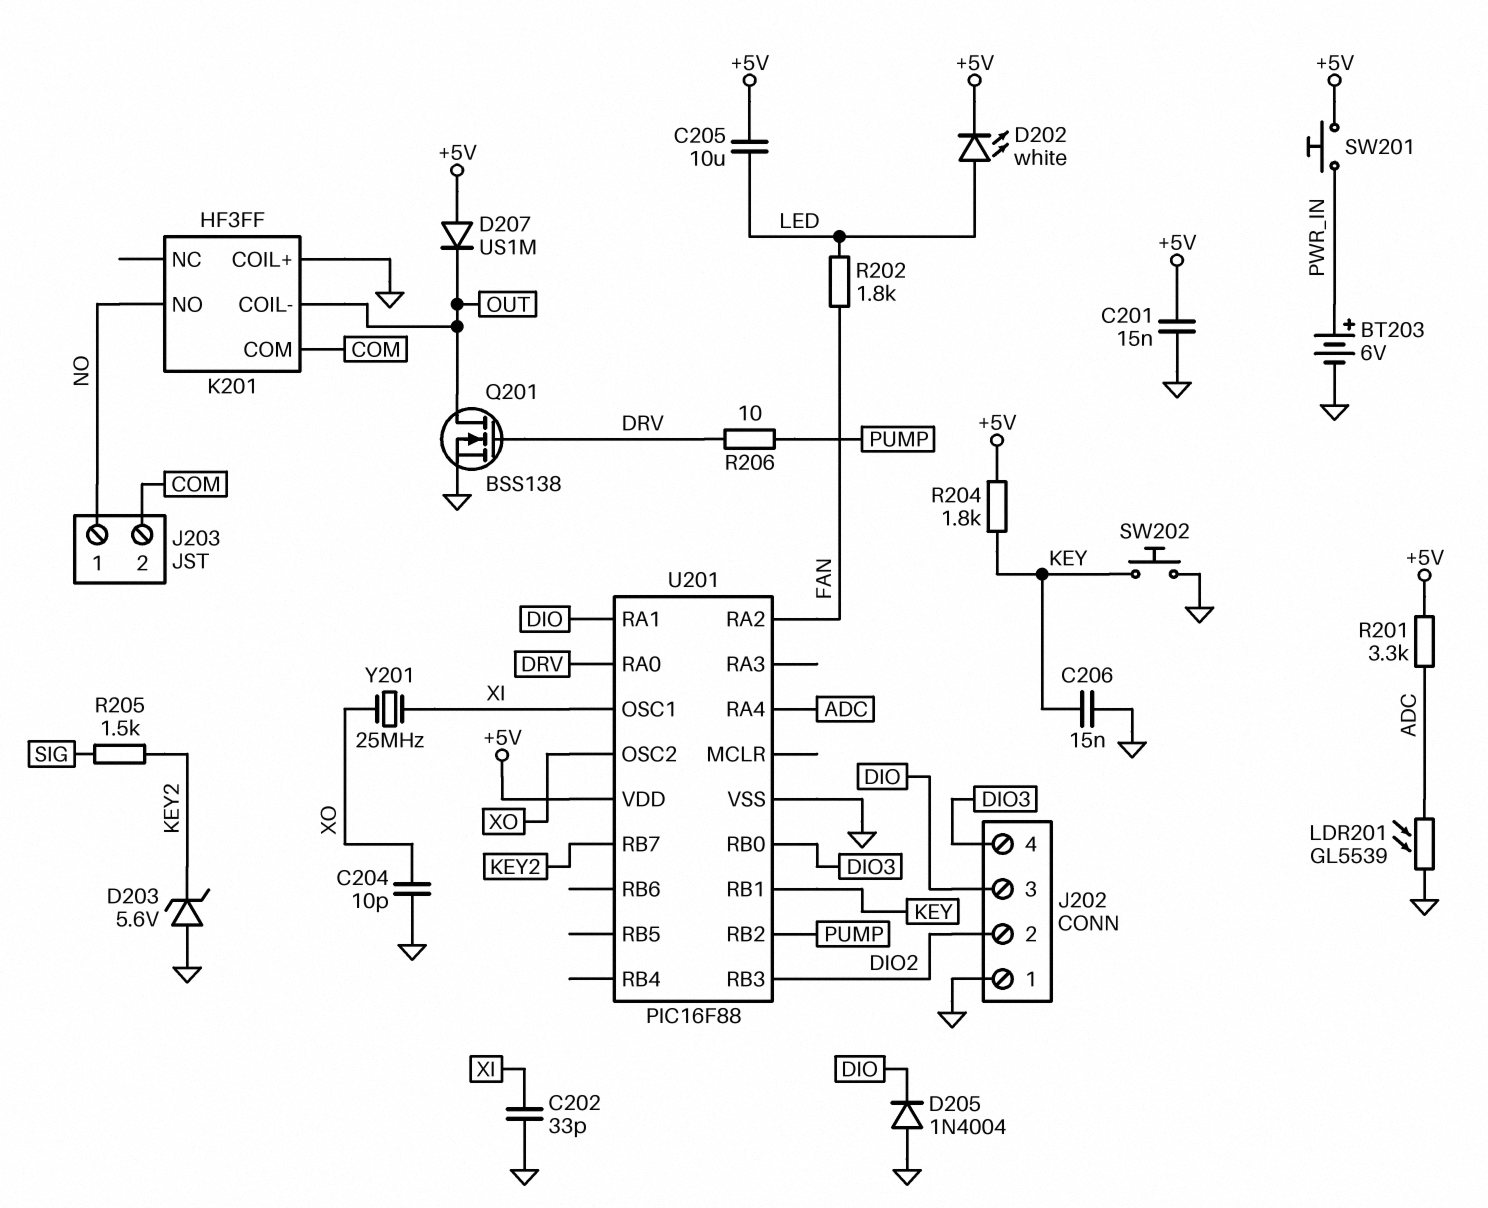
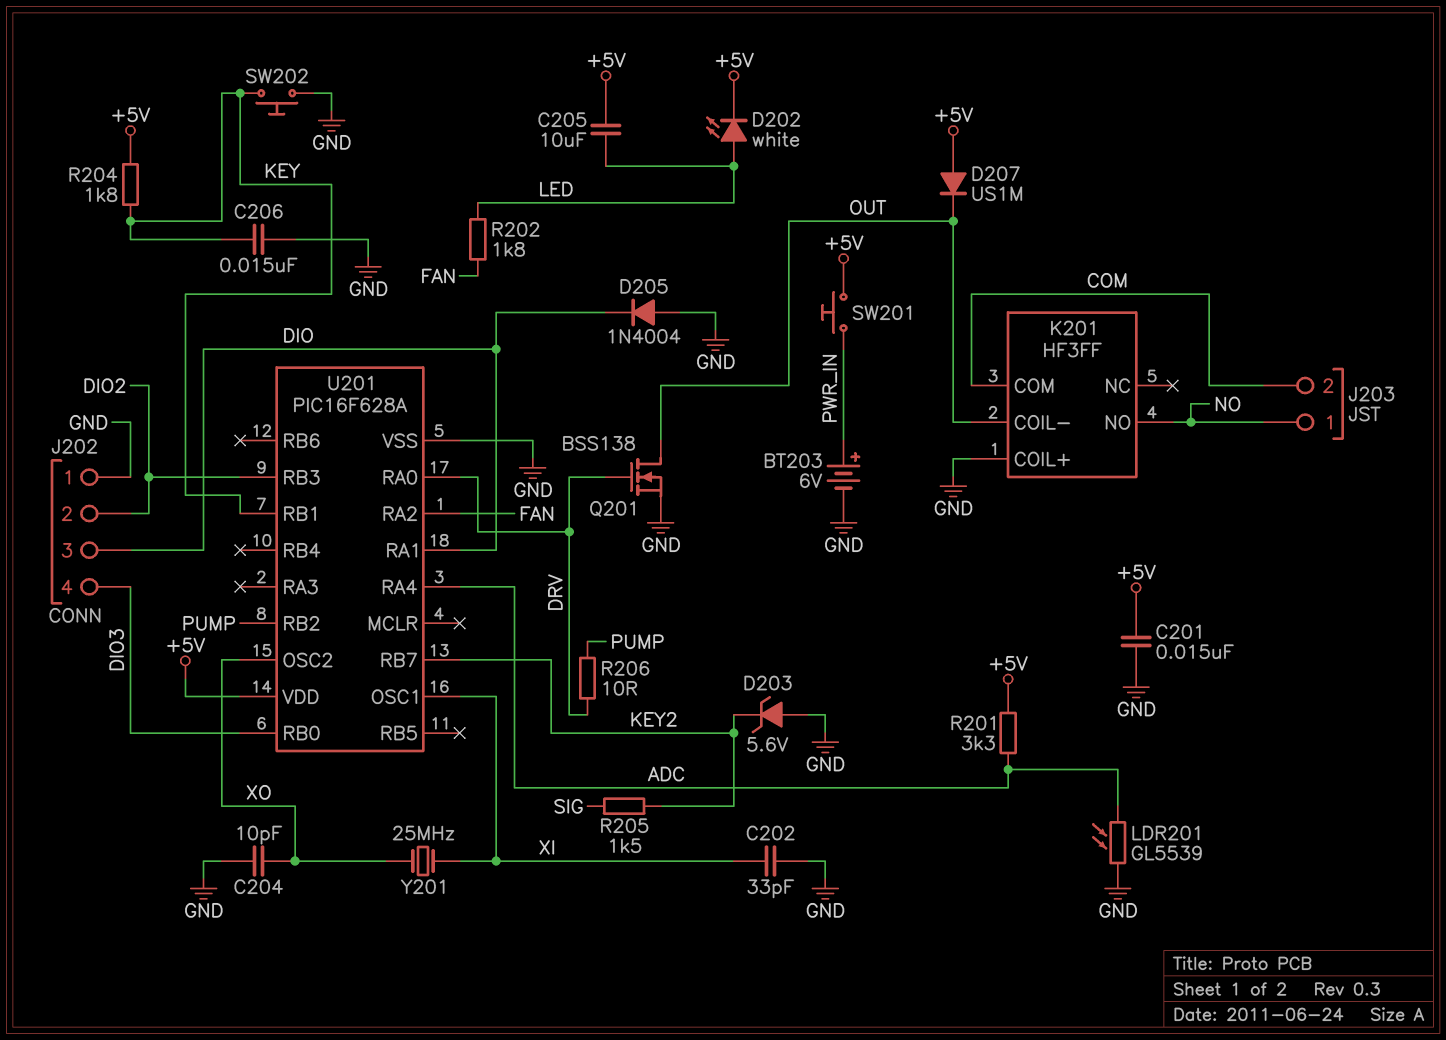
U201: PIC16F88 -> PIC16F628A

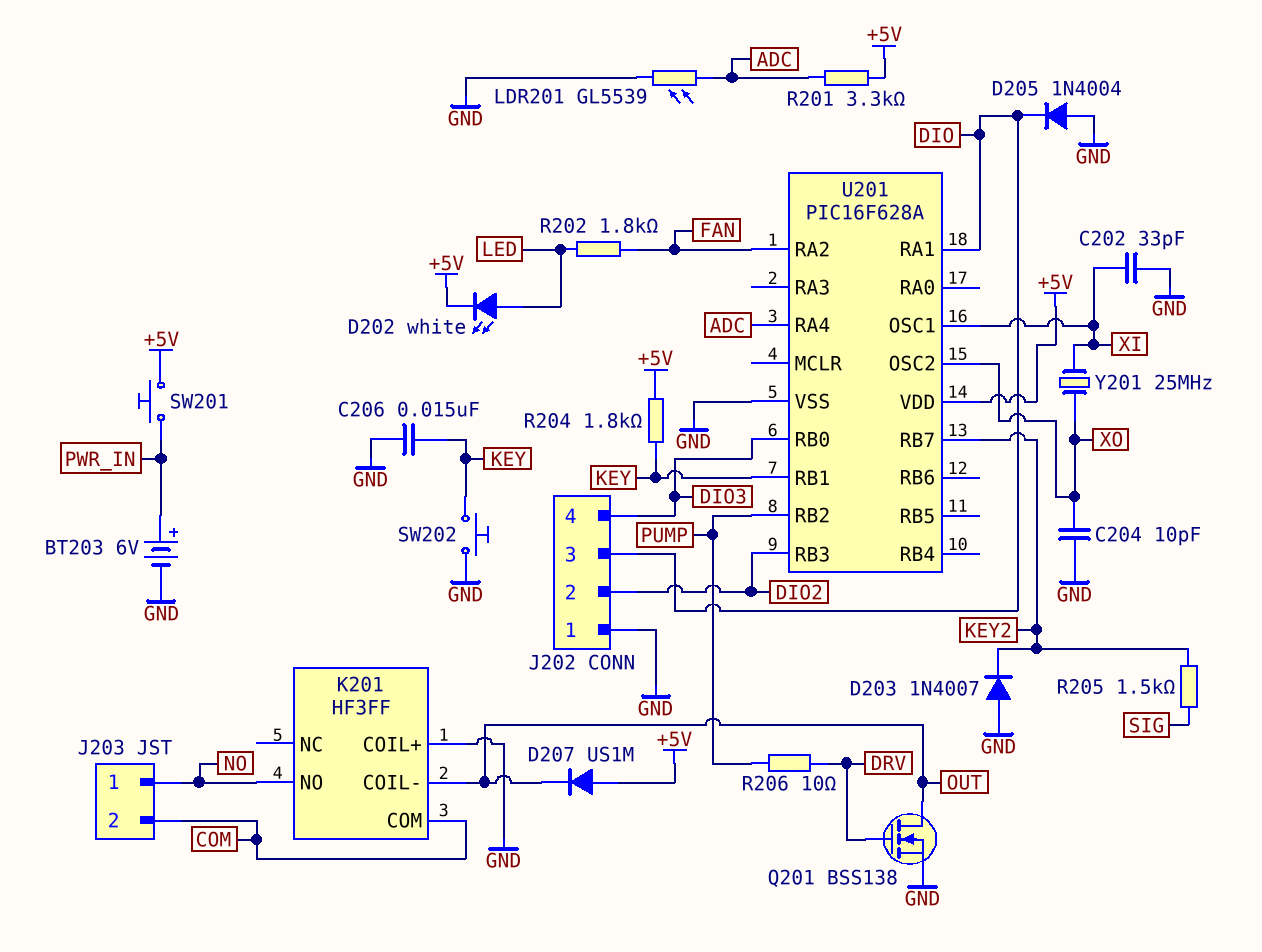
C201: 15nF (+5V, GND) -> none
C205: 10uF (+5V, LED) -> none
D203: zener 5.6V (A GND, K KEY2) -> diode 1N4007 (A GND, K KEY2)
U201 pin RA0: DRV -> none

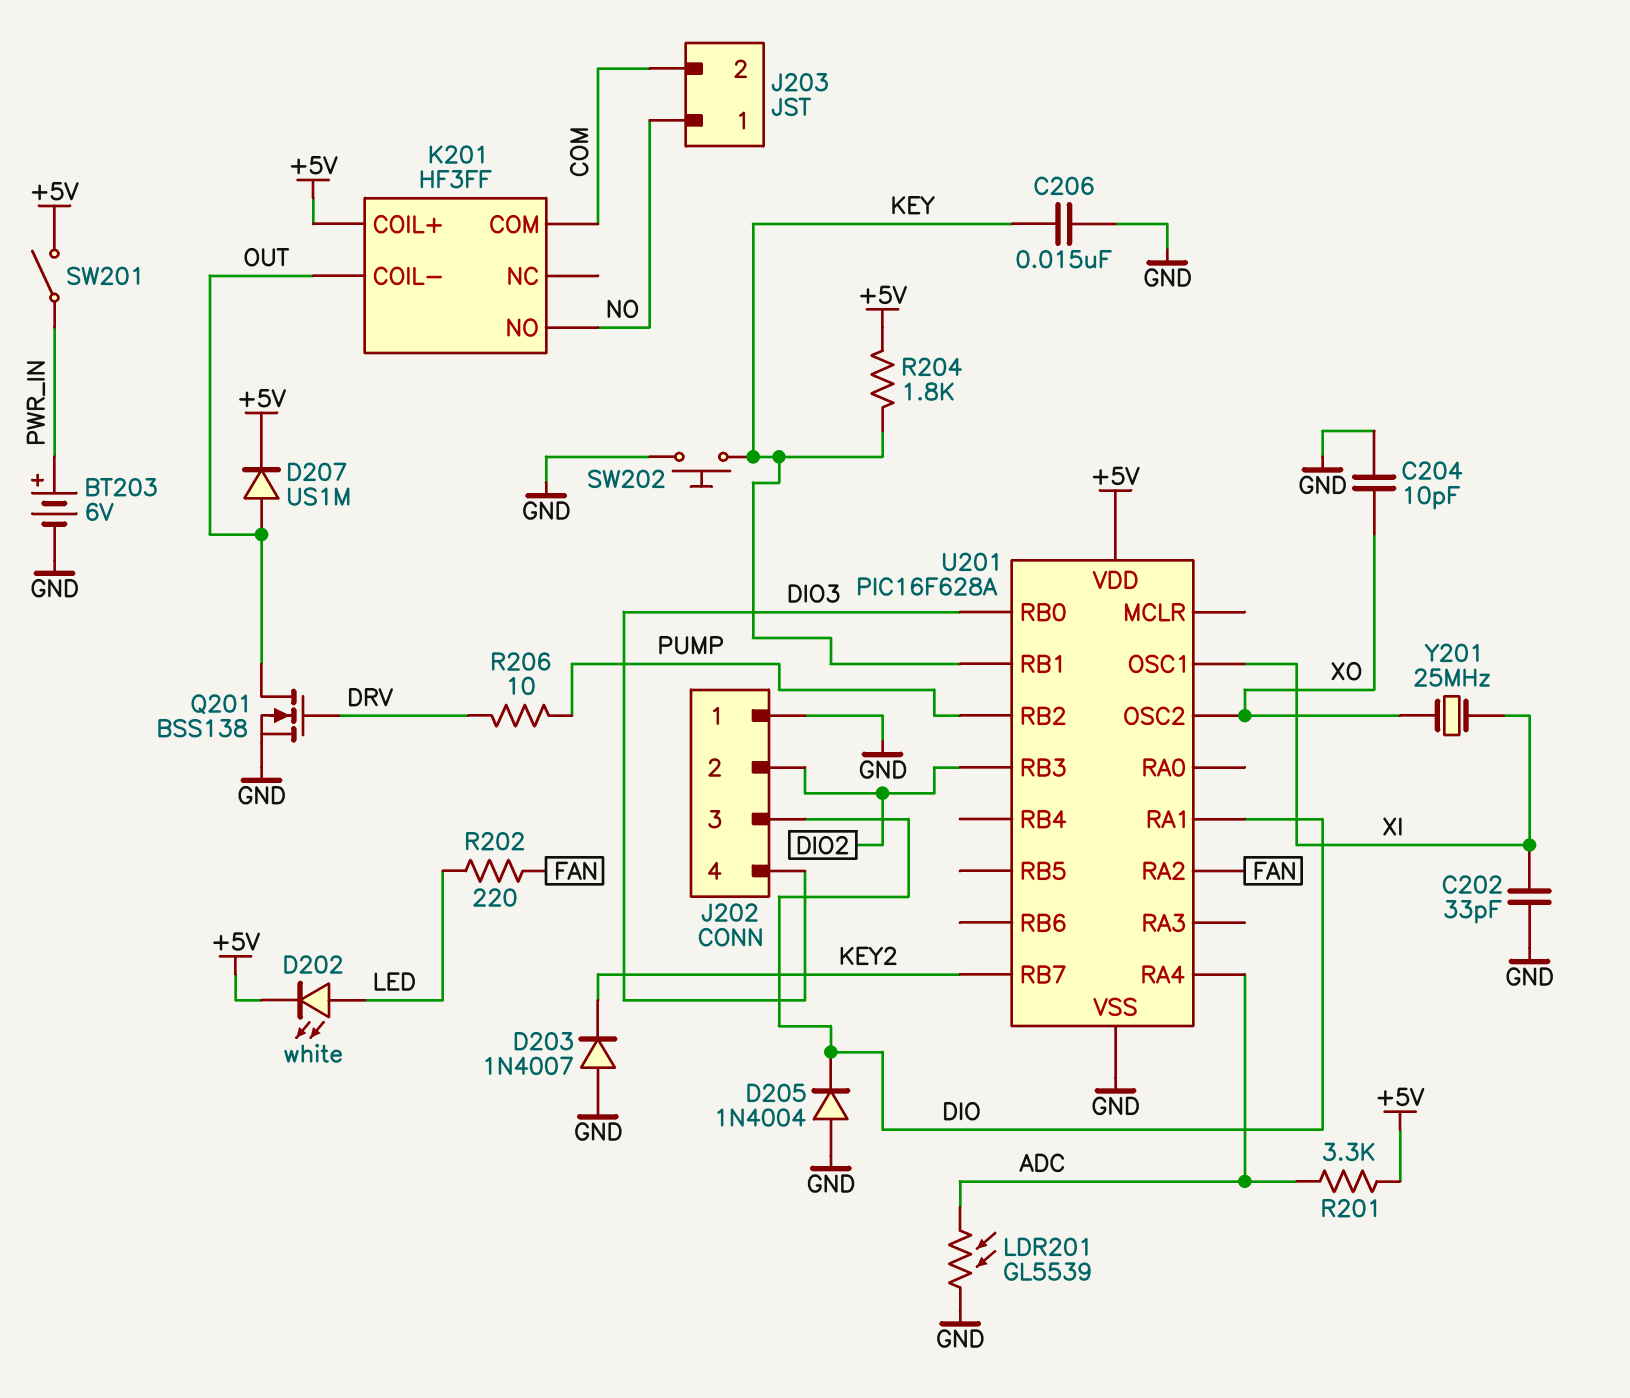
D207: diode US1M (A +5V, K OUT) -> diode US1M (A OUT, K +5V)
K201 pin COIL+: GND -> +5V
R202: 1.8k (FAN, LED) -> 220 (FAN, LED)
R205: 1.5k (KEY2, SIG) -> none
SW201: button (+5V, PWR_IN) -> switch (+5V, PWR_IN)

